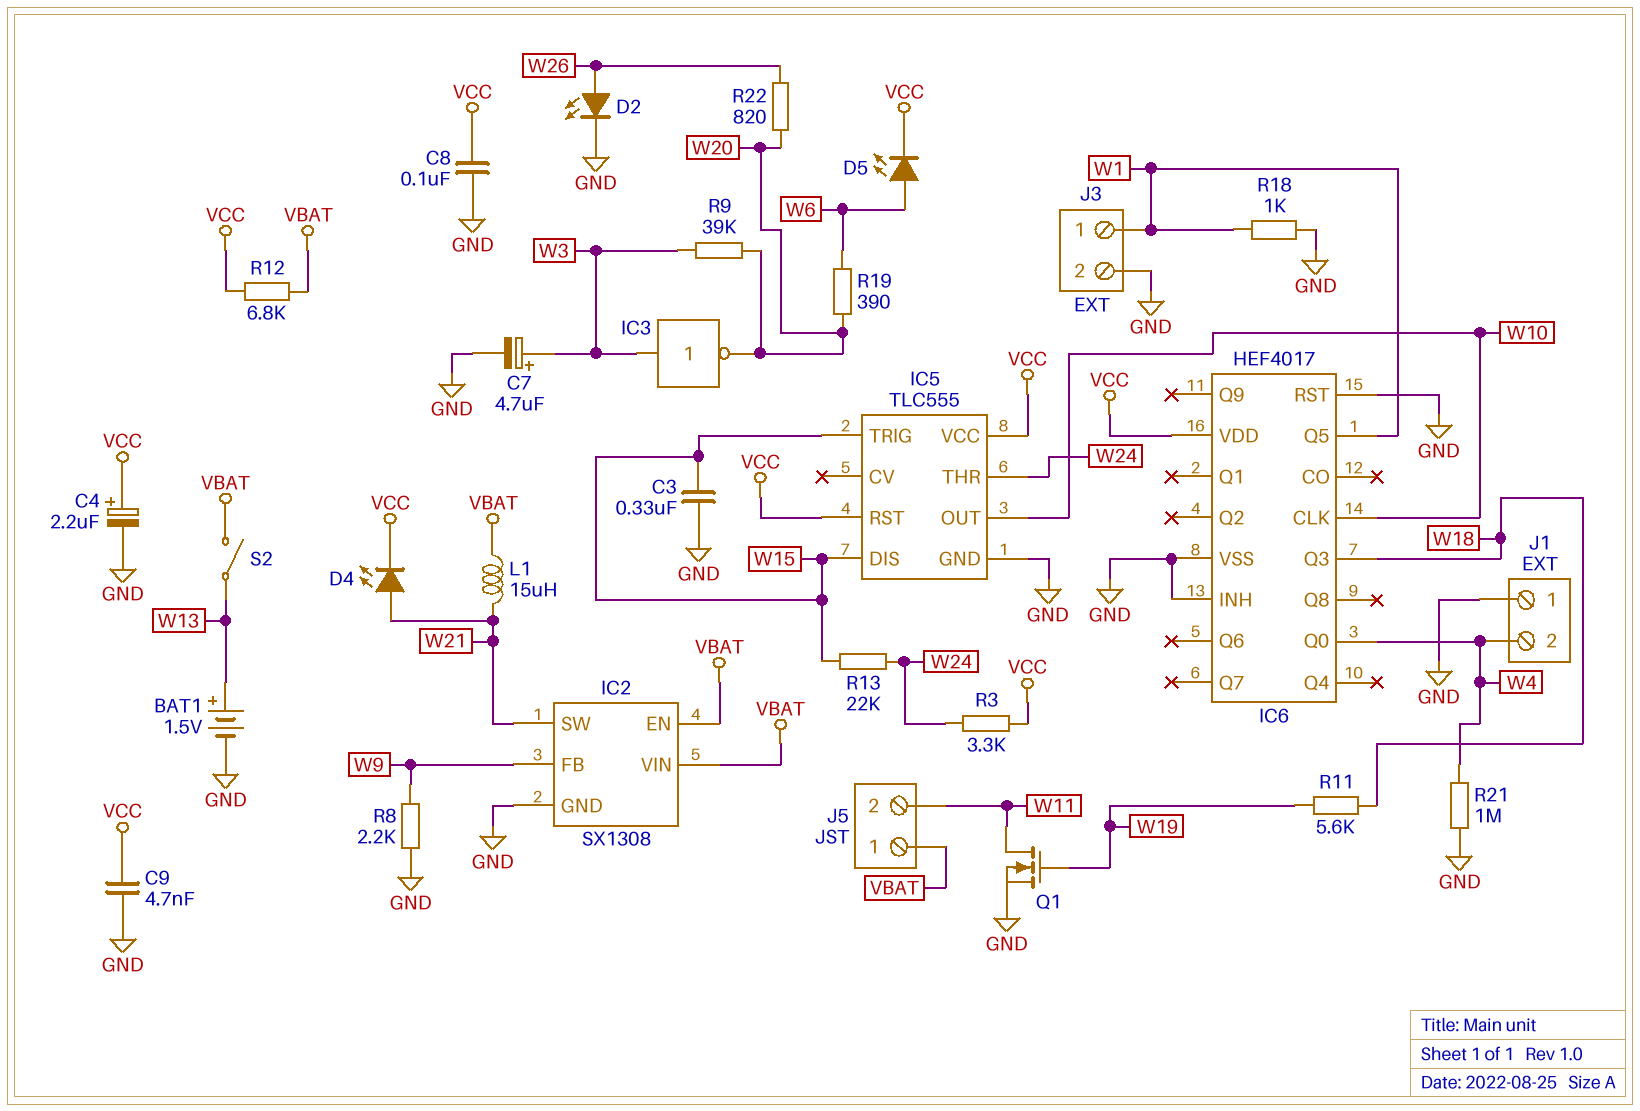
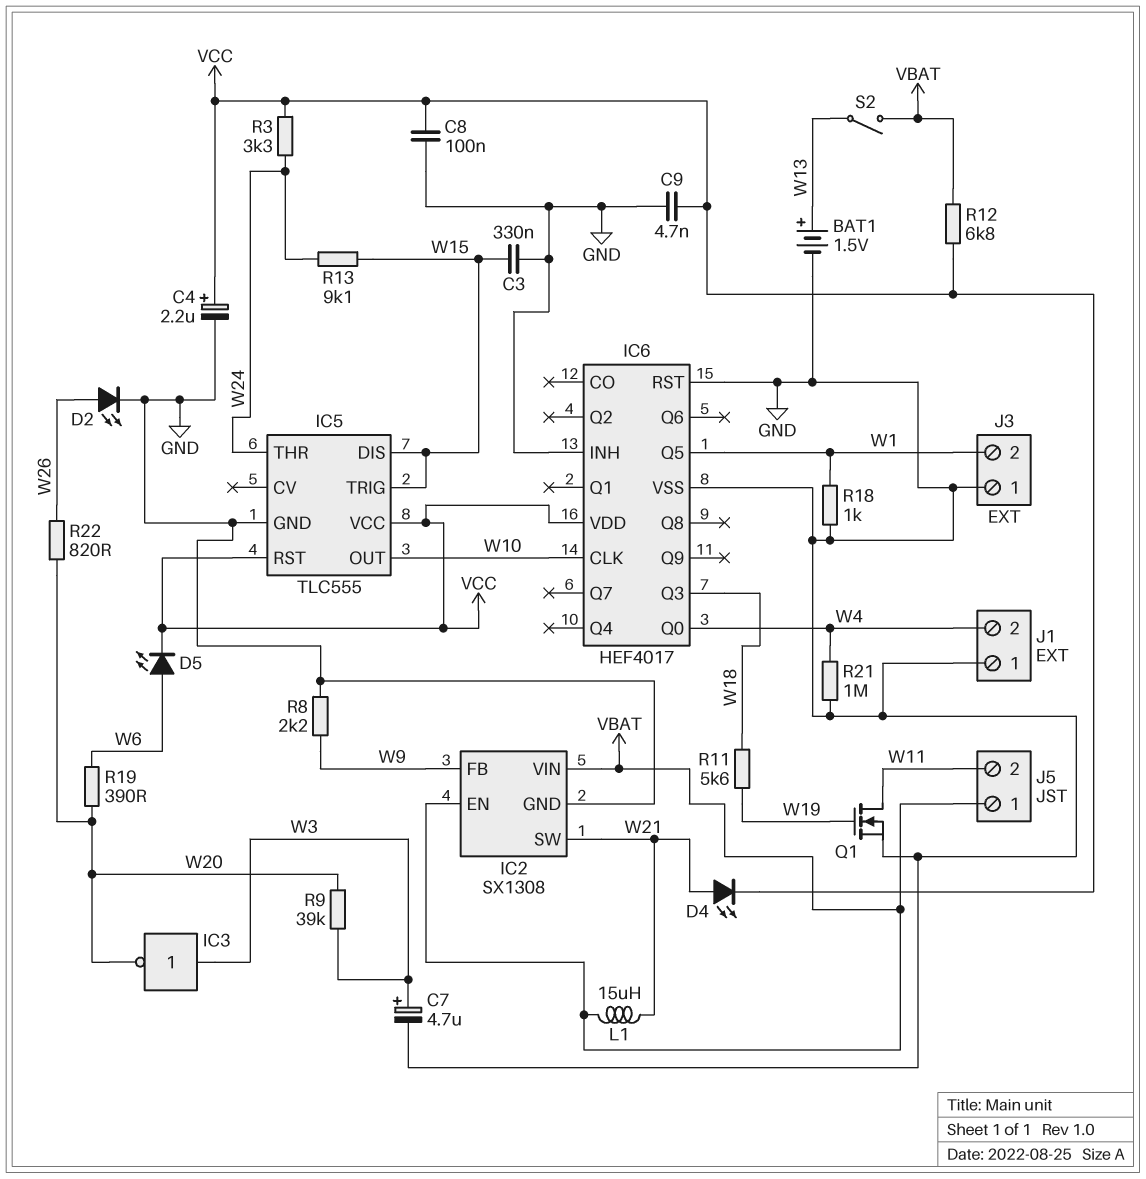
J3 pin 1: W1 -> GND
J3 pin 2: GND -> W1
R13: 22k (W15, W24) -> 9.1k (W15, W24)

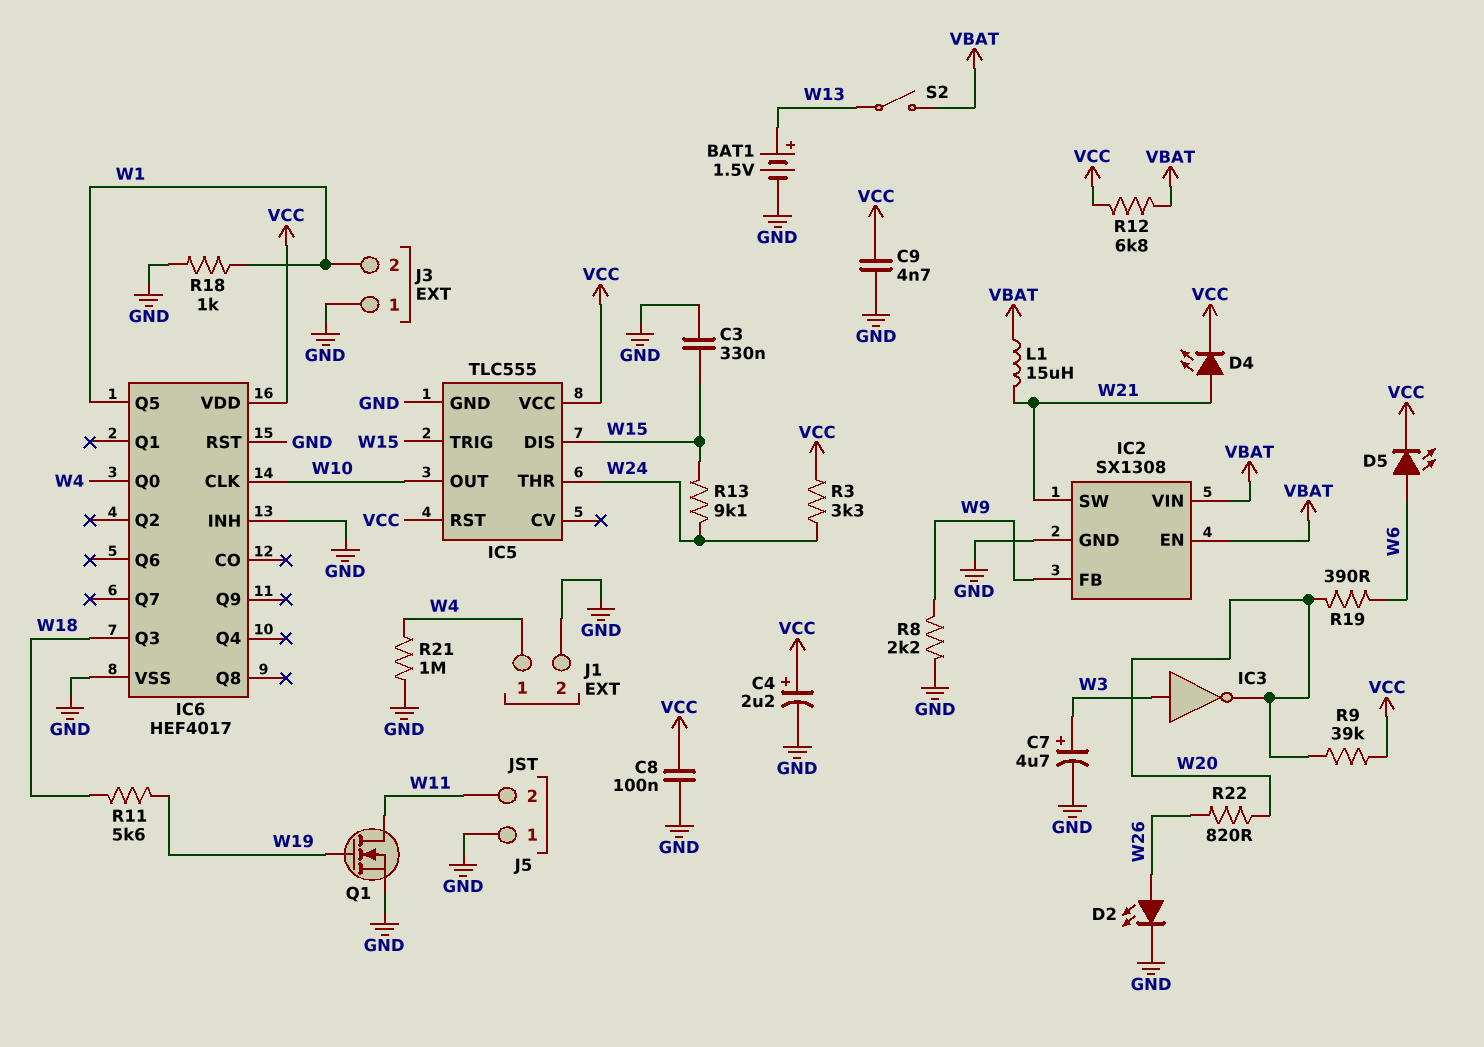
J1 pin 1: GND -> W4
J1 pin 2: W4 -> GND
J5 pin 1: VBAT -> GND
R9: 39k (W3, W20) -> 39k (VCC, W20)

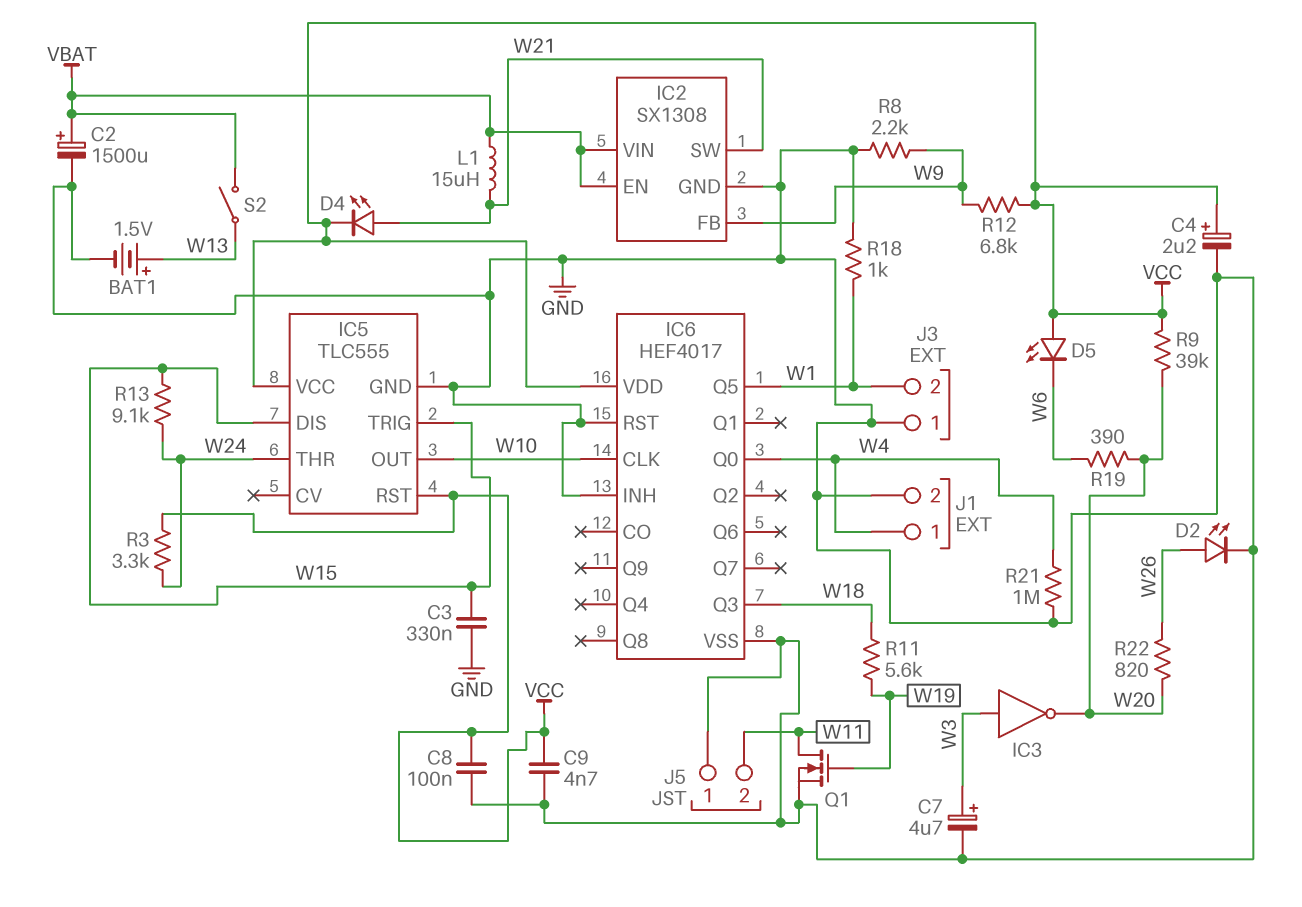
C2: none -> 1500uF (plus VBAT, minus GND)
D5: LED (A W6, K VCC) -> LED (A VCC, K W6)
R12: 6.8k (VBAT, VCC) -> 6.8k (VCC, W9)

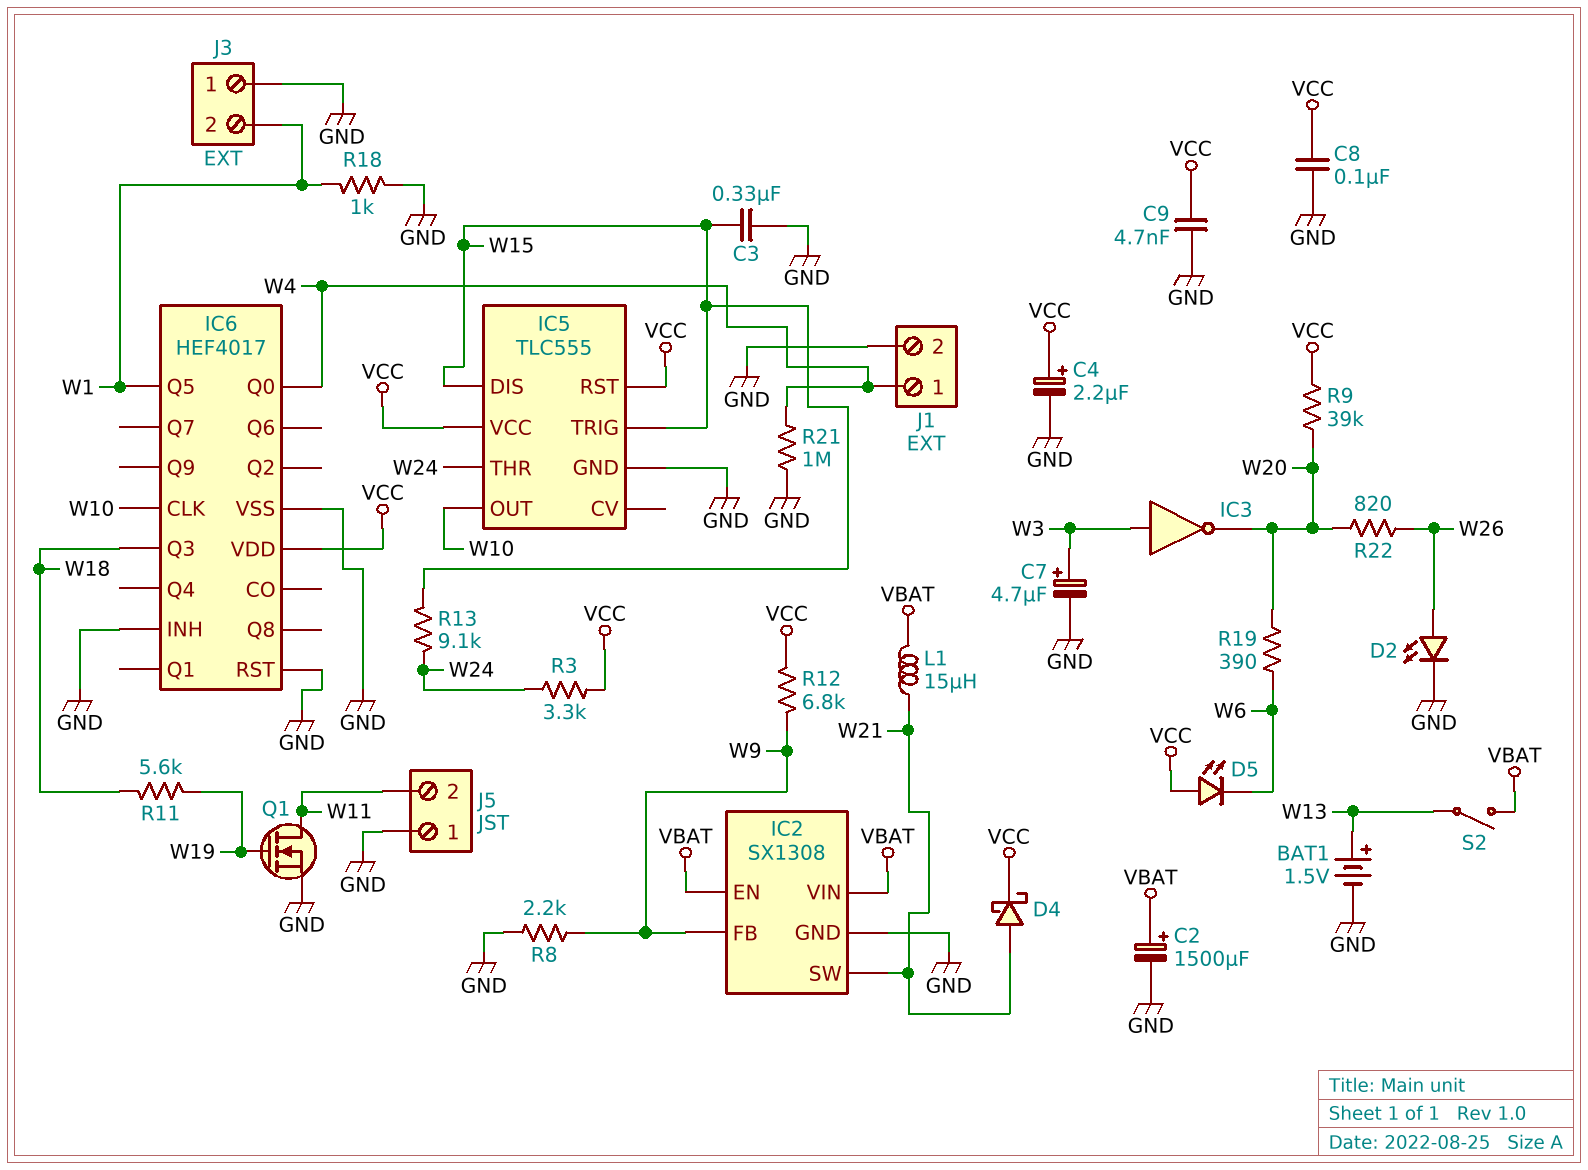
D4: LED (A W21, K VCC) -> schottky (A W21, K VCC)

